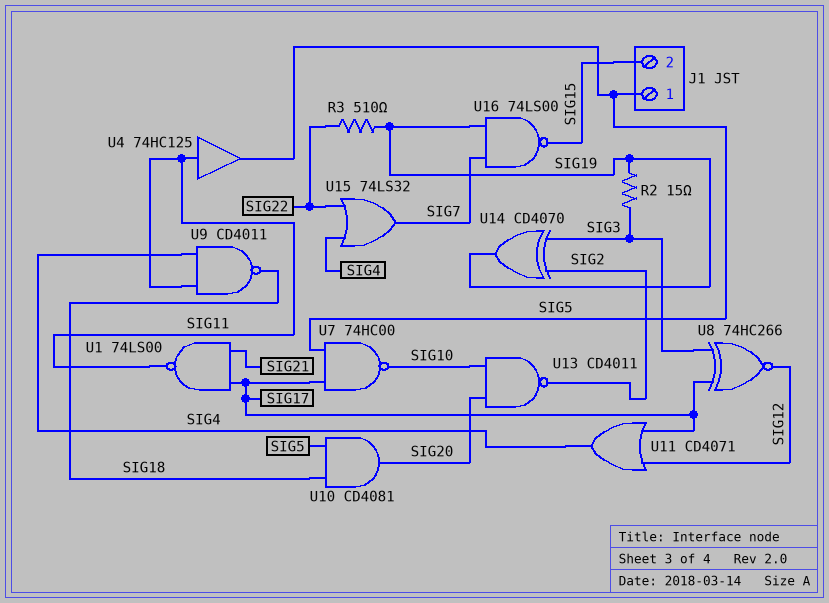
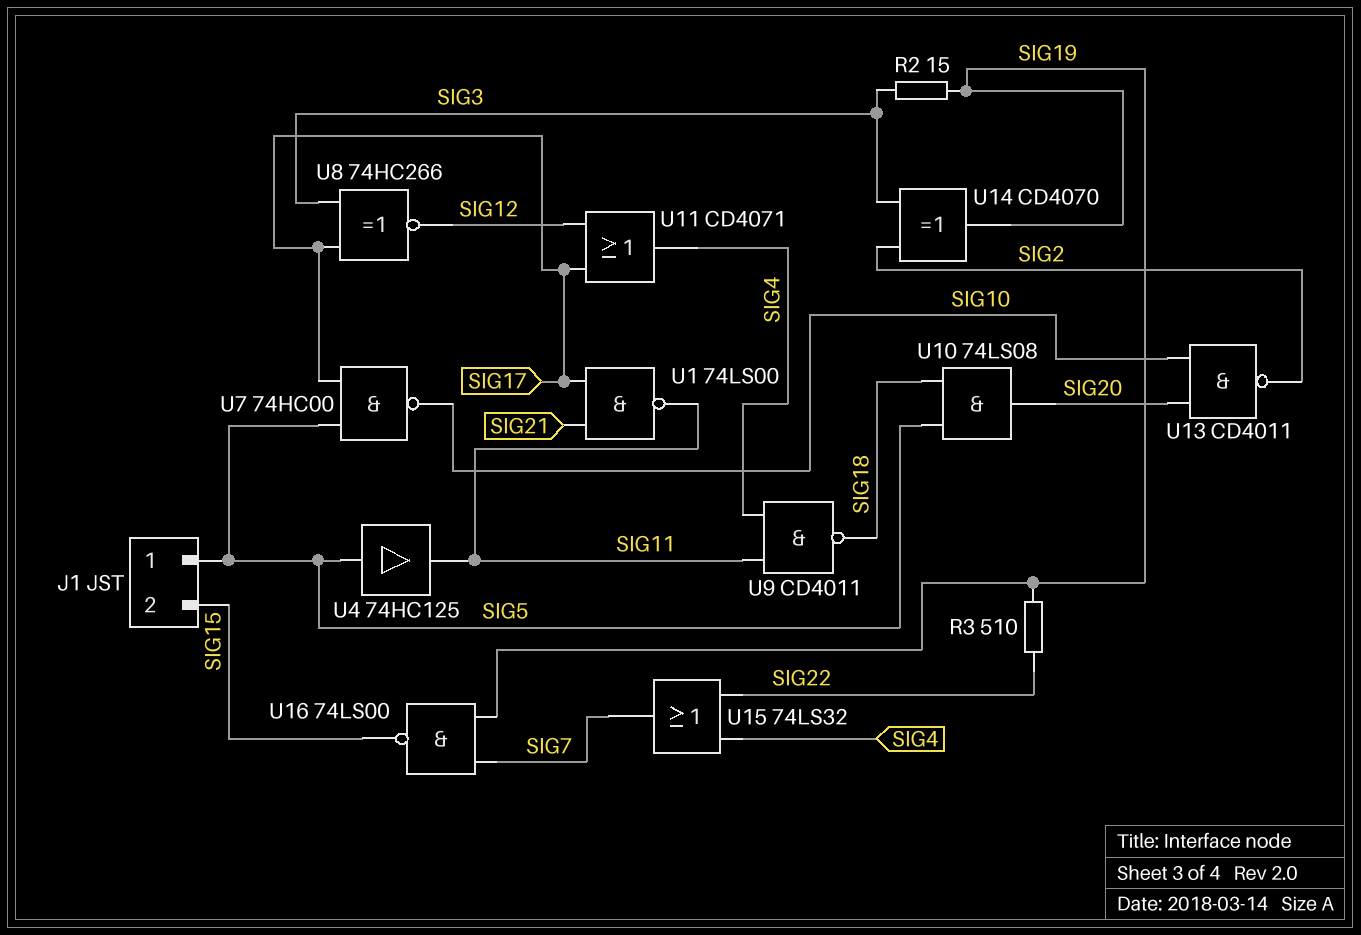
U4: buffer 74HC125 (in SIG11, out SIG5) -> buffer 74HC125 (in SIG5, out SIG11)
U10: AND CD4081 (in SIG5, in SIG18, out SIG20) -> AND 74LS08 (in SIG5, in SIG18, out SIG20)

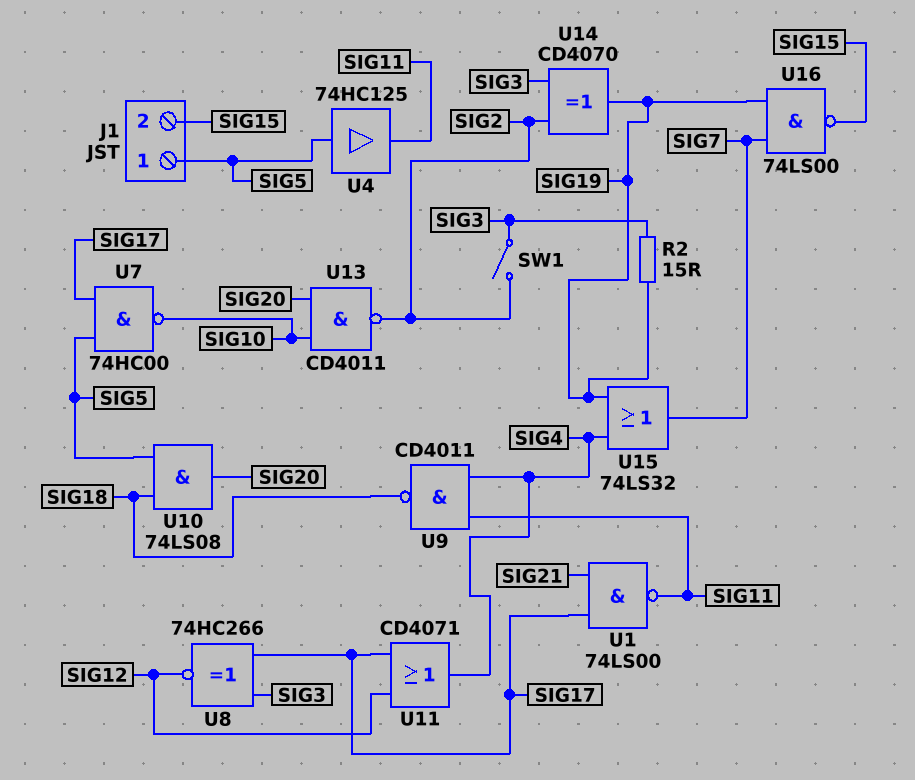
R3: 510 (SIG19, SIG22) -> none
SW1: none -> switch (SIG2, SIG3)
U15: OR 74LS32 (in SIG4, in SIG22, out SIG7) -> OR 74LS32 (in SIG4, in SIG19, out SIG7)

